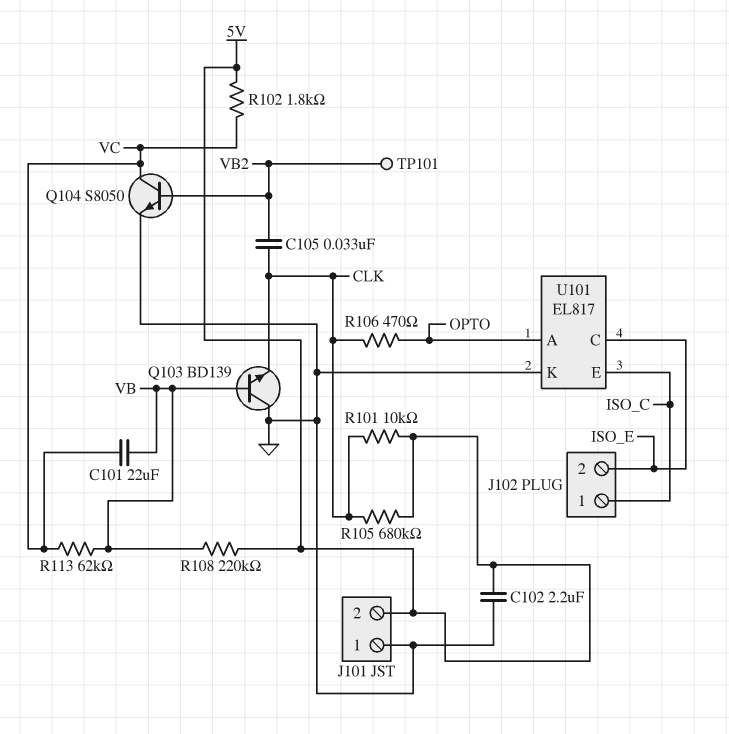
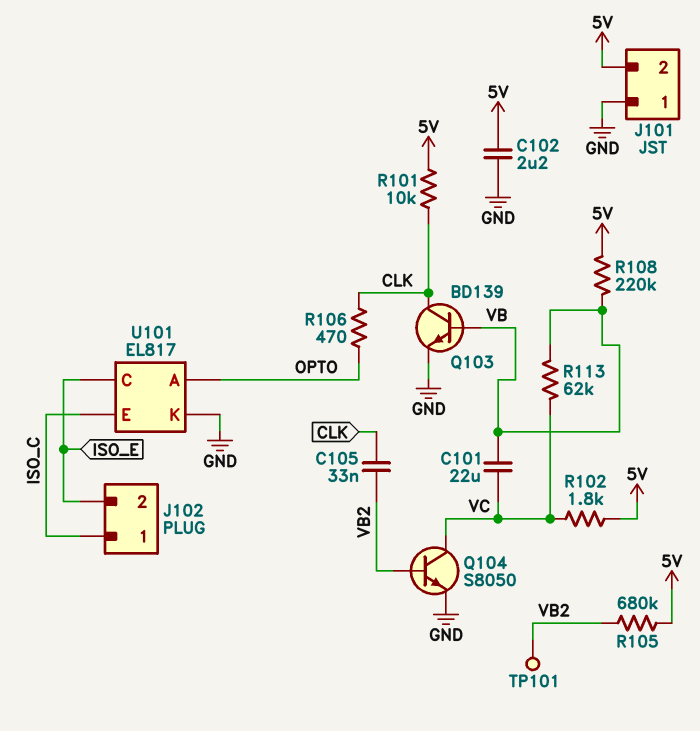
Q103: NPN BD139 (B VB, C GND, E CLK) -> NPN BD139 (B VB, C CLK, E GND)
R105: 680k (5V, CLK) -> 680k (5V, VB2)

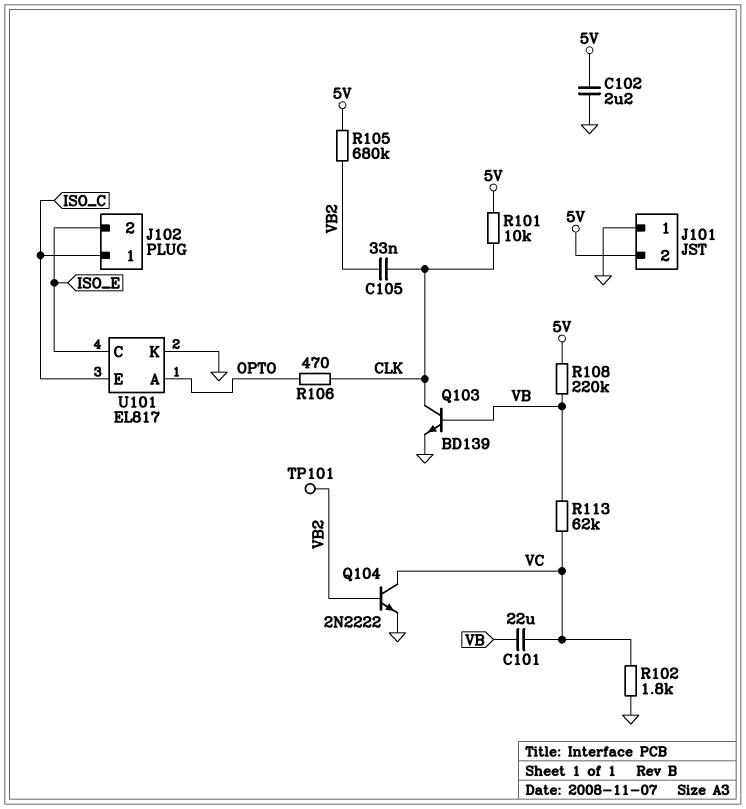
Q104: NPN S8050 (B VB2, C VC, E GND) -> NPN 2N2222 (B VB2, C VC, E GND)
R102: 1.8k (5V, VC) -> 1.8k (GND, VC)

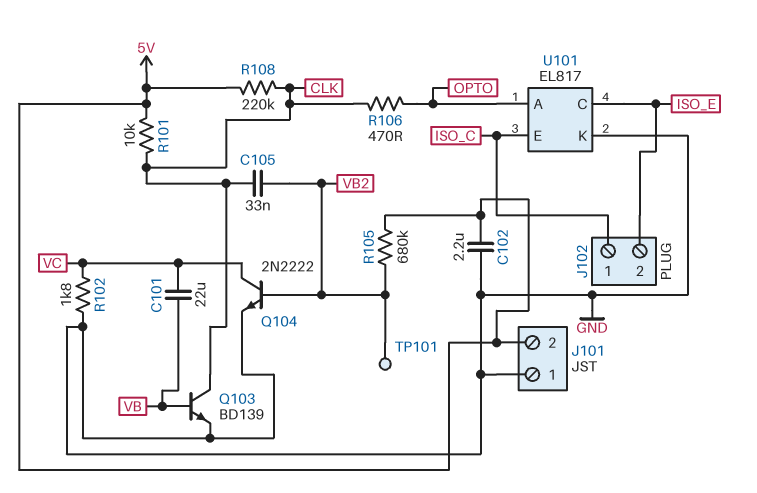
R108: 220k (5V, VB) -> 220k (5V, CLK)
R113: 62k (VB, VC) -> none

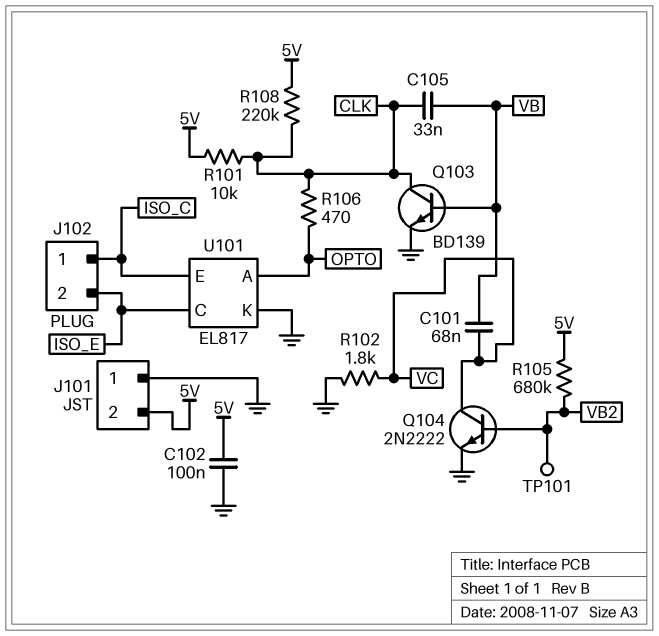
C101: 22uF (VB, VC) -> 68nF (VB, VC)
C102: 2.2uF (5V, GND) -> 100nF (5V, GND)
C105: 33nF (CLK, VB2) -> 33nF (CLK, VB)

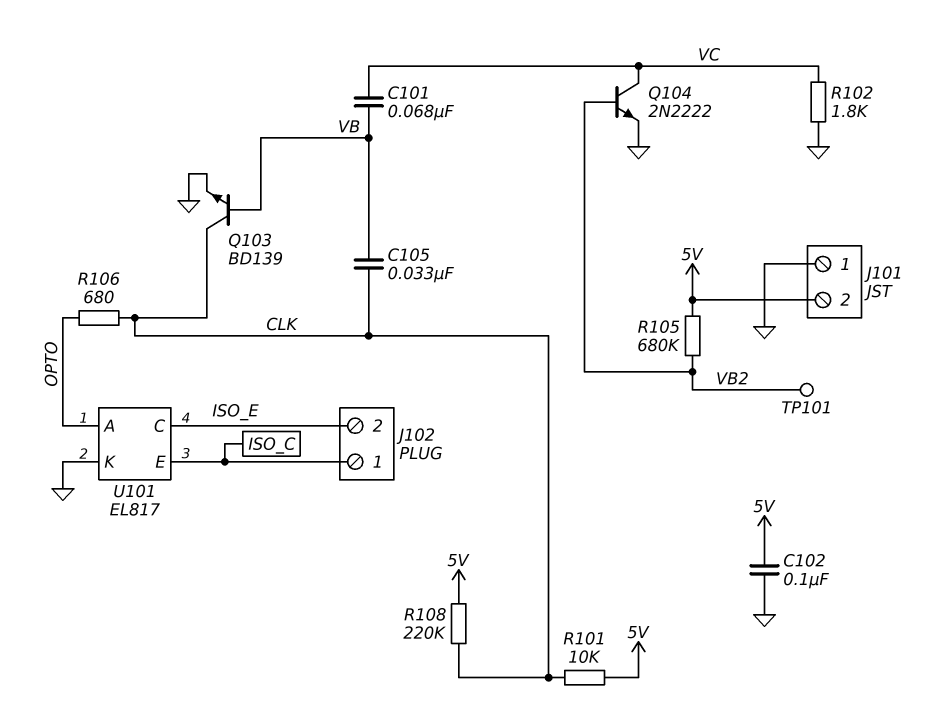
R106: 470 (CLK, OPTO) -> 680 (CLK, OPTO)

